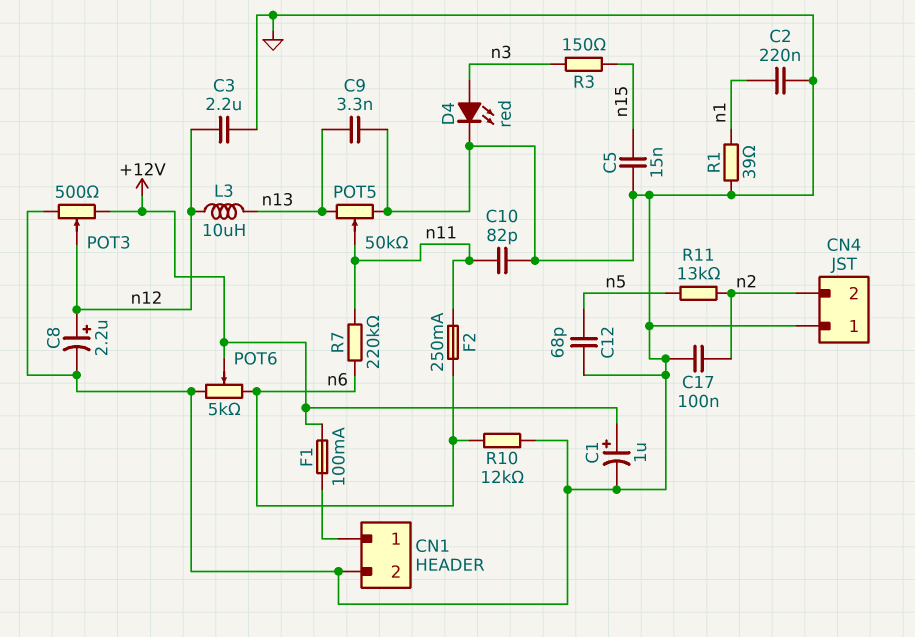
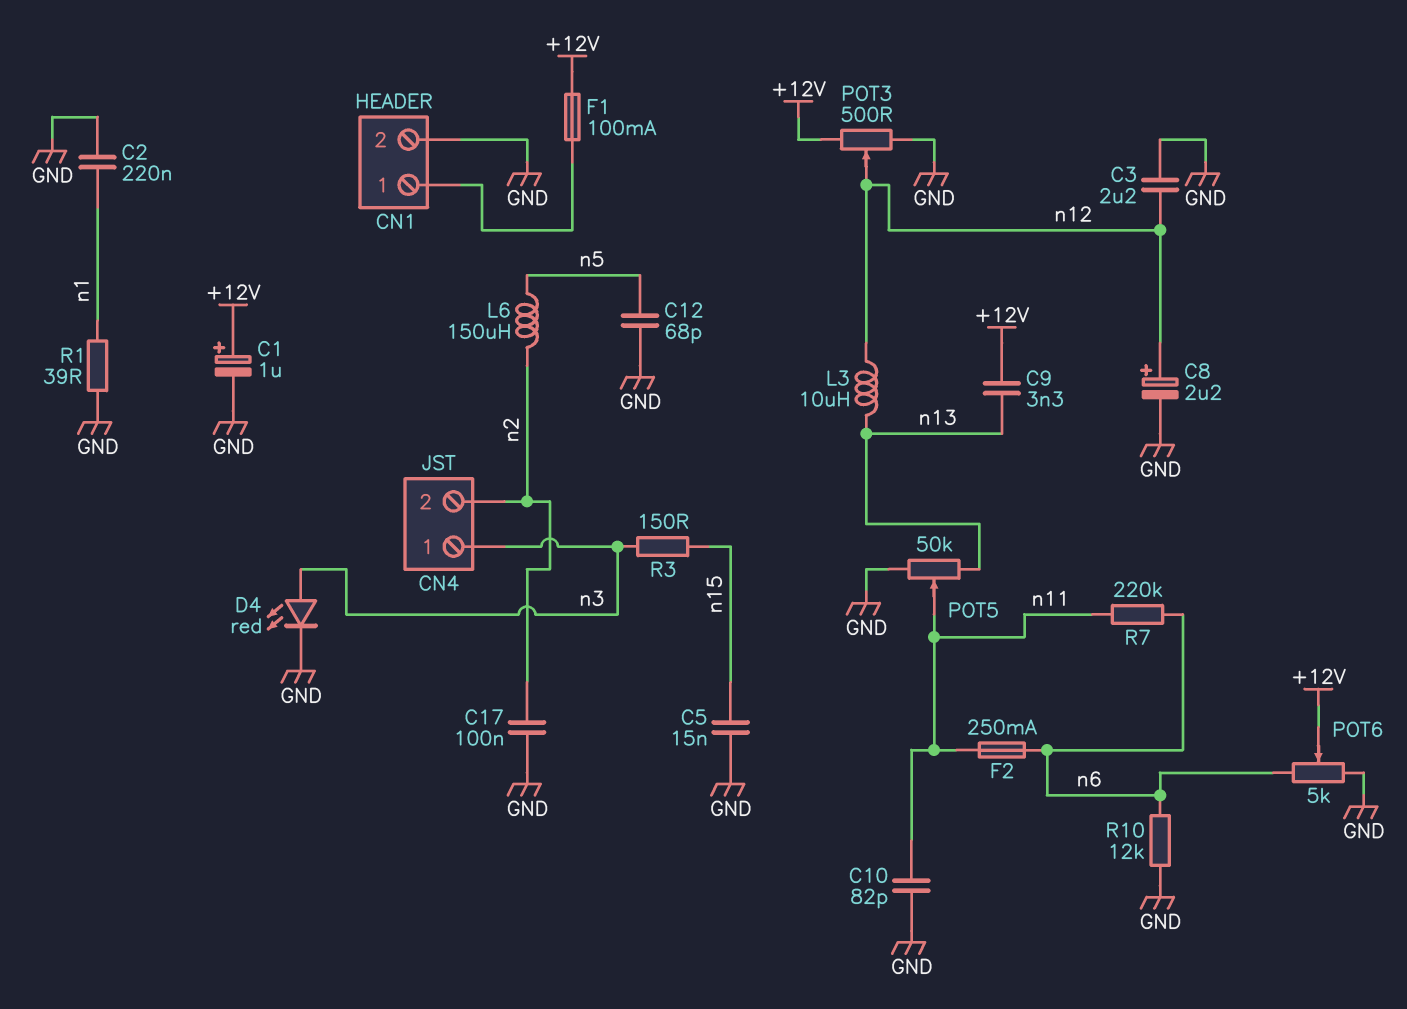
C9: 3.3nF (GND, n13) -> 3.3nF (+12V, n13)
CN4 pin 1: GND -> n3
L6: none -> 150uH (n2, n5)
R11: 13k (n2, n5) -> none

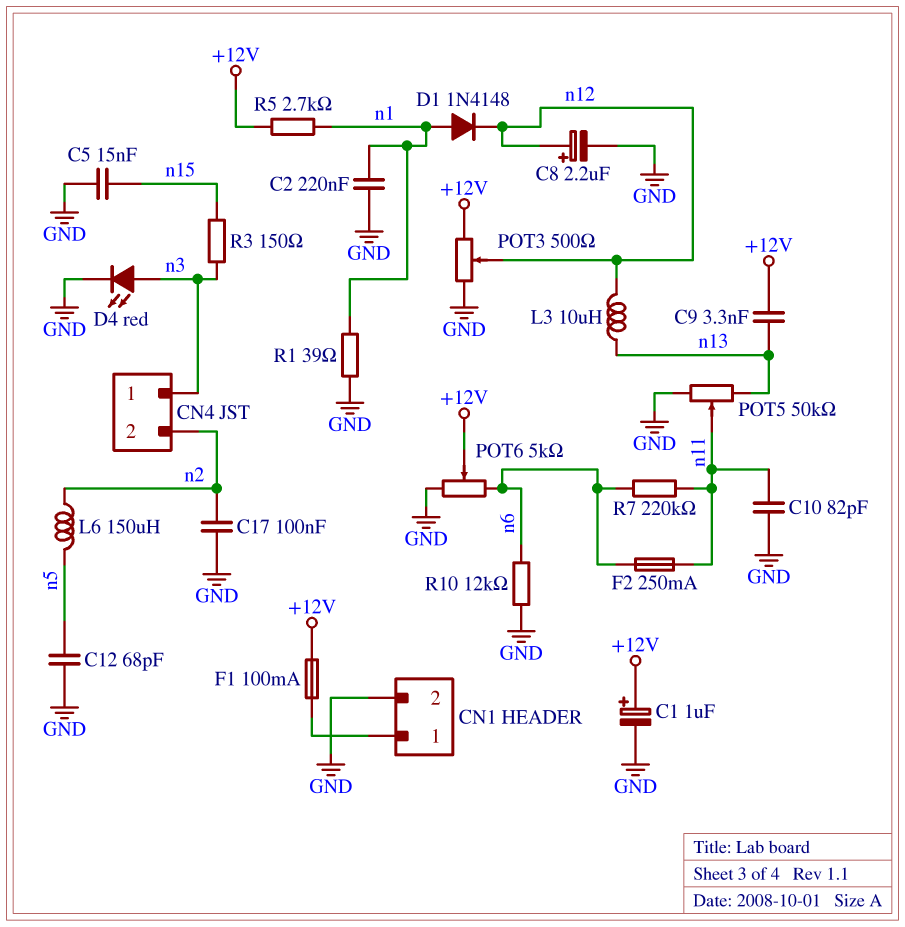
C3: 2.2uF (GND, n12) -> none
D1: none -> diode 1N4148 (A n1, K n12)
R5: none -> 2.7k (+12V, n1)

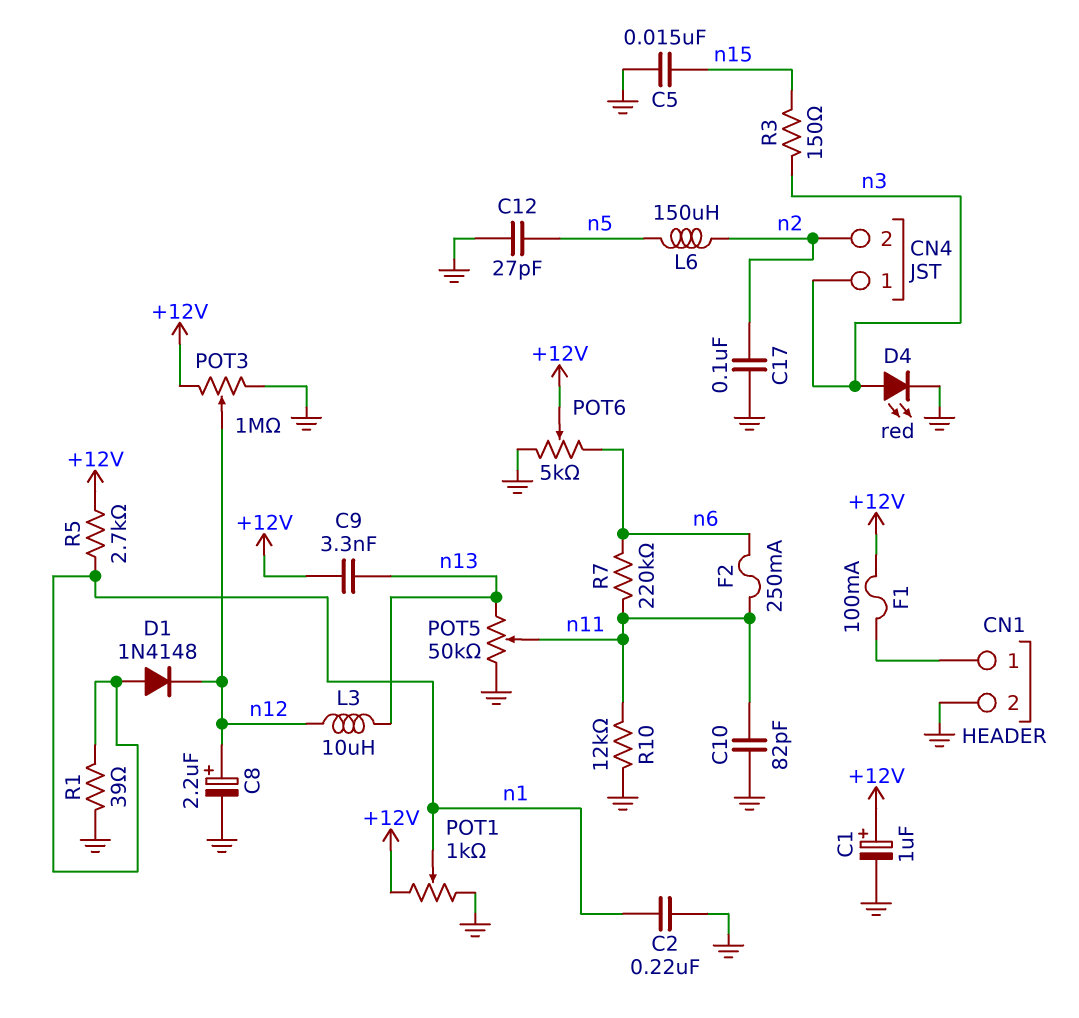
C12: 68pF (GND, n5) -> 27pF (GND, n5)
POT1: none -> 1k (+12V, GND, wiper n1)
POT3: 500 (+12V, GND, wiper n12) -> 1M (+12V, GND, wiper n12)
R10: 12k (GND, n6) -> 12k (GND, n11)

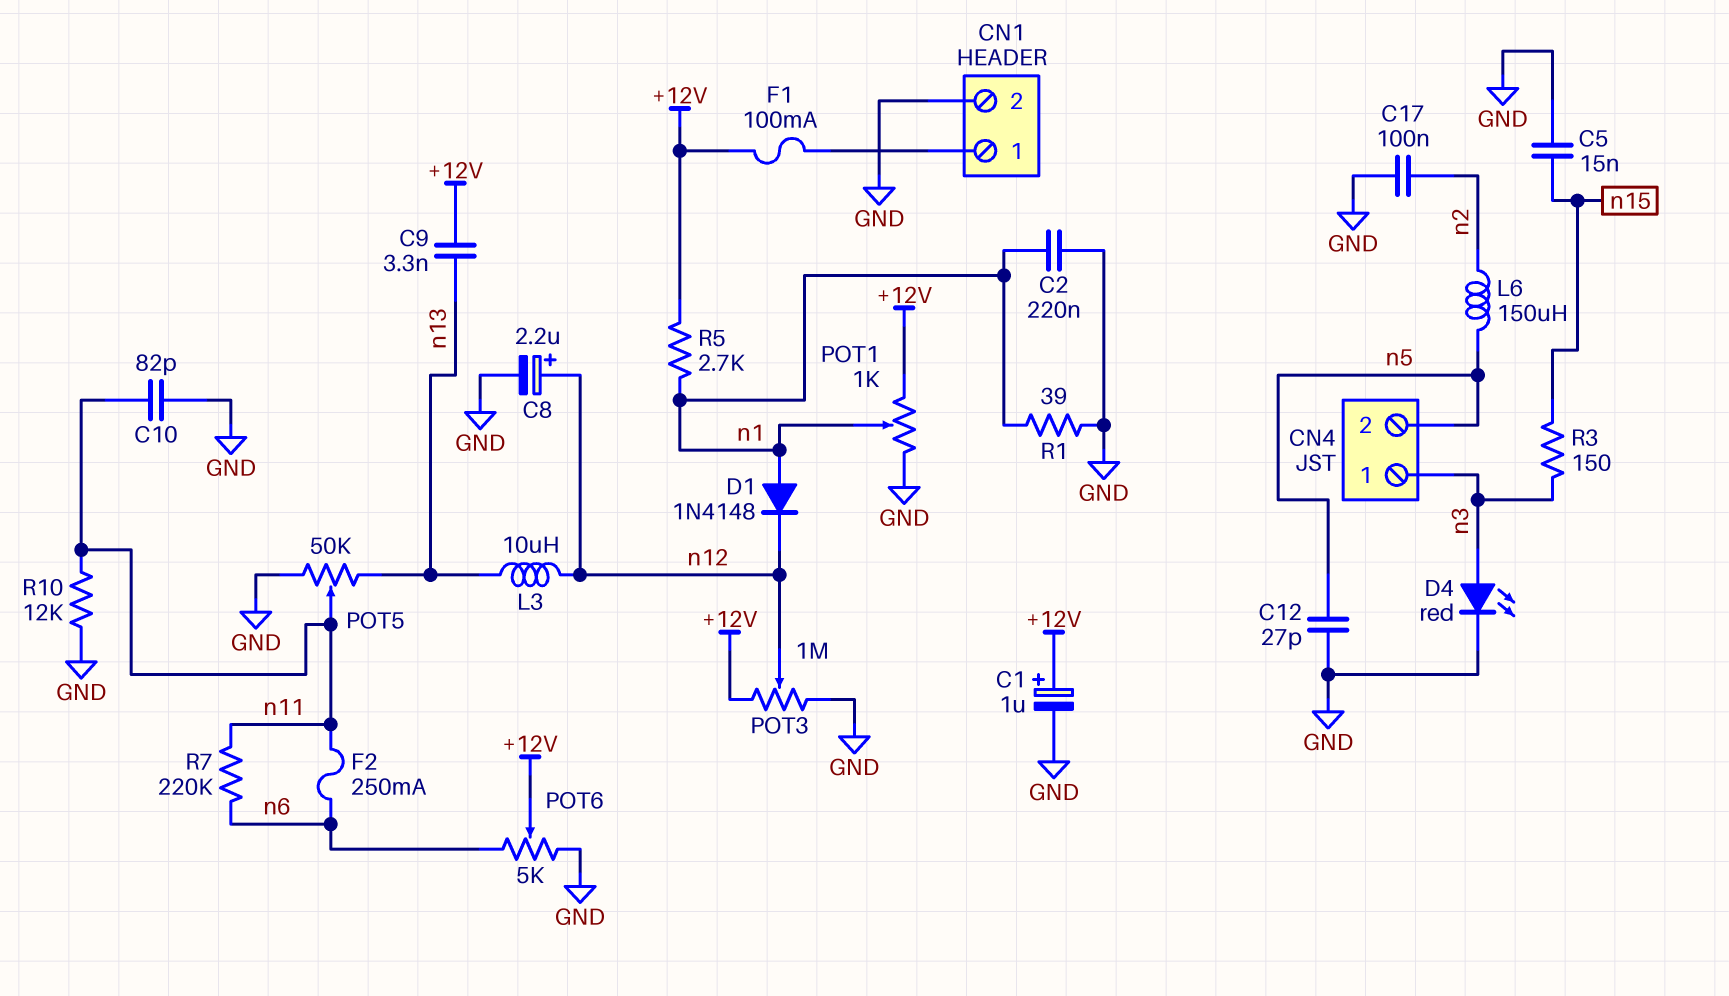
CN4 pin 2: n2 -> n5

